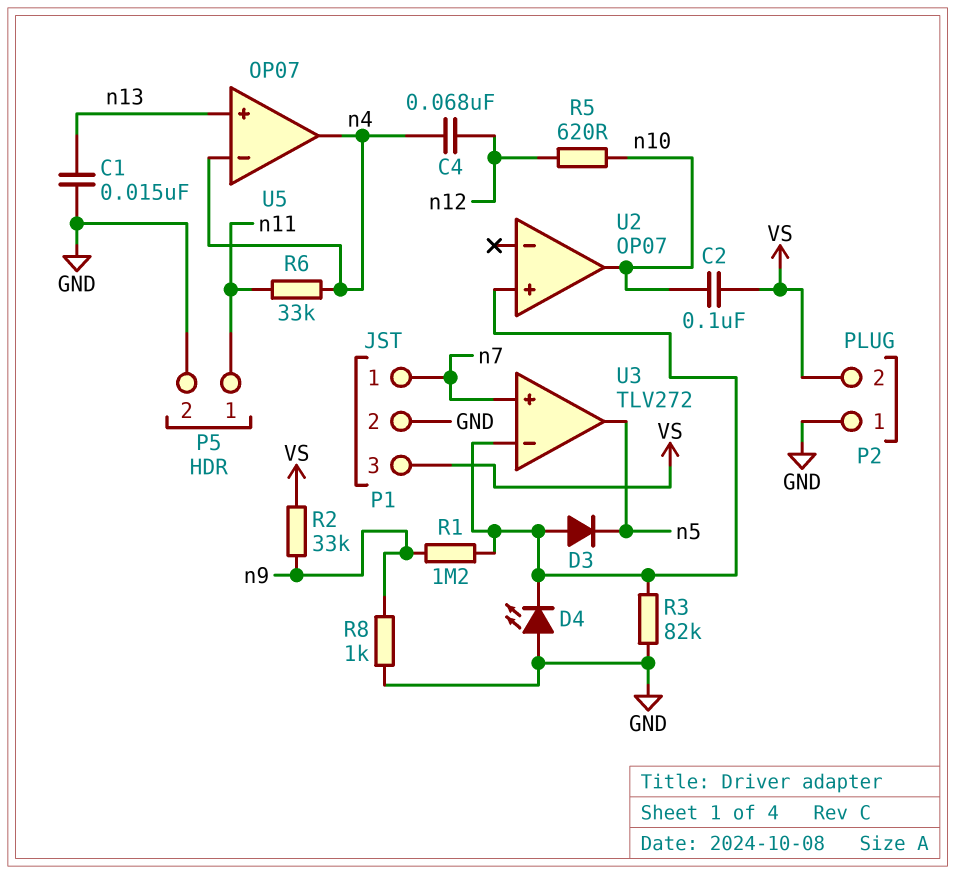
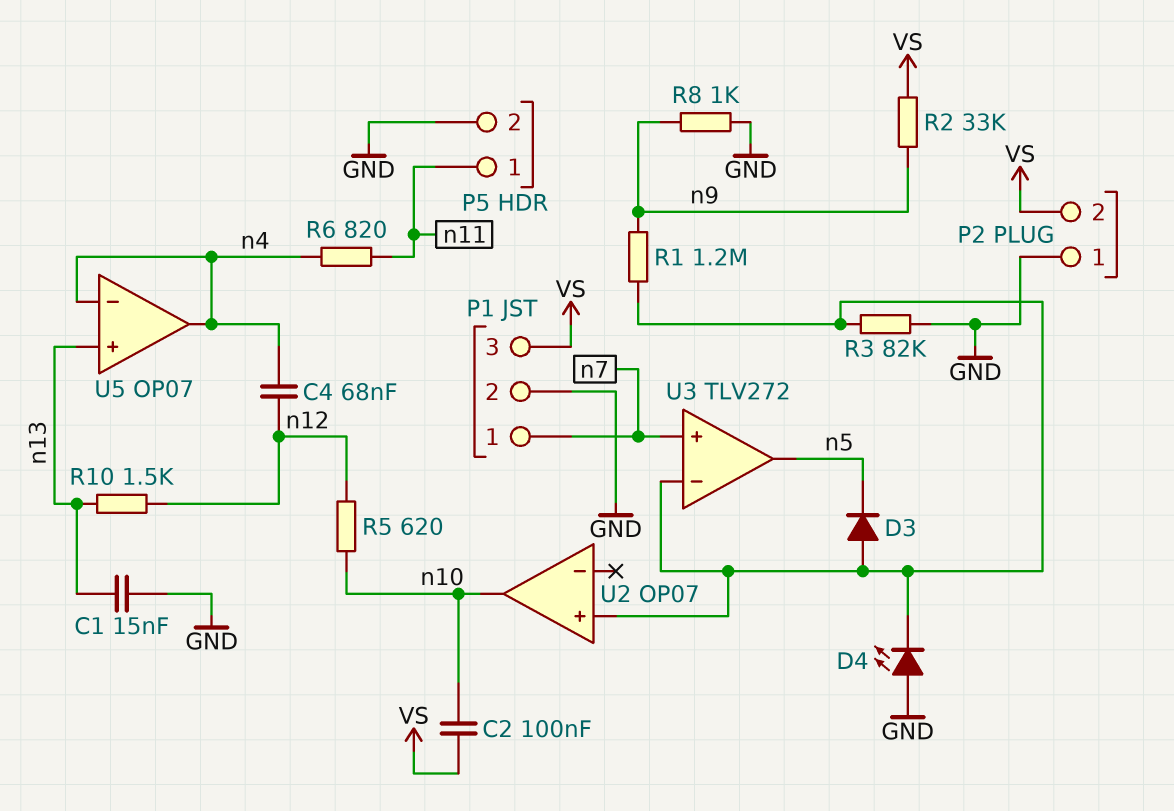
R6: 33k (n4, n11) -> 820 (n4, n11)
R10: none -> 1.5k (n12, n13)

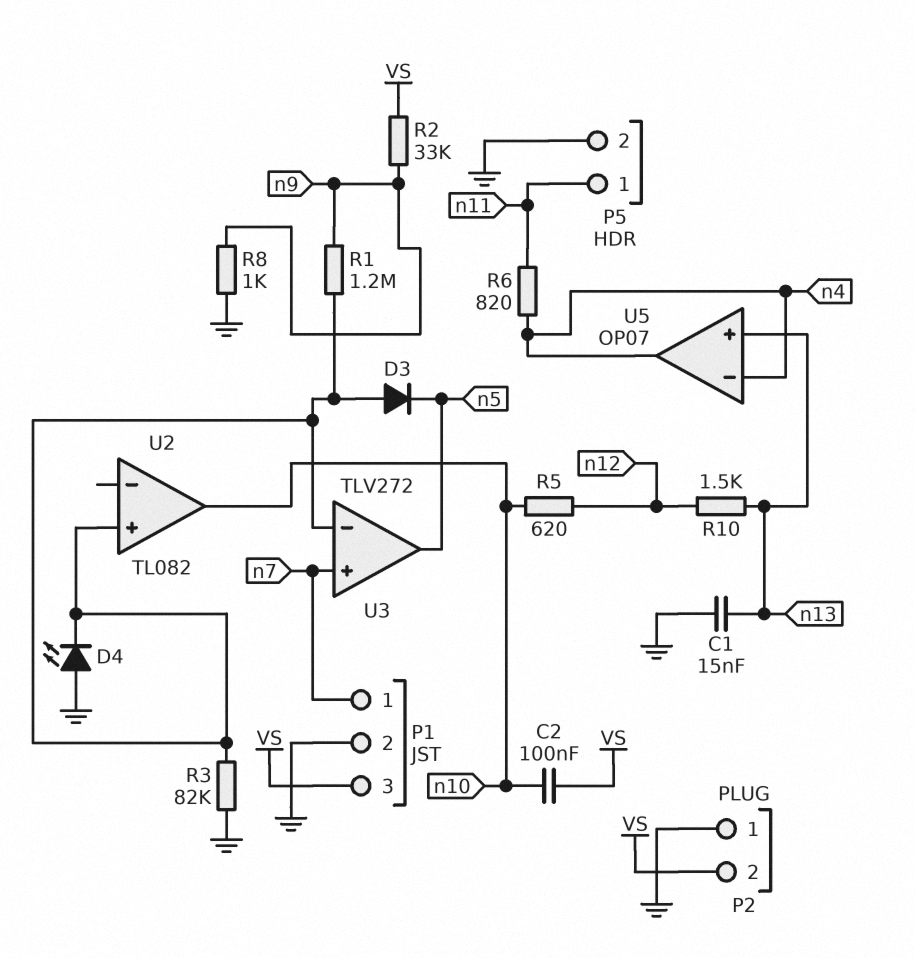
C4: 68nF (n4, n12) -> none
U2: OP07 -> TL082

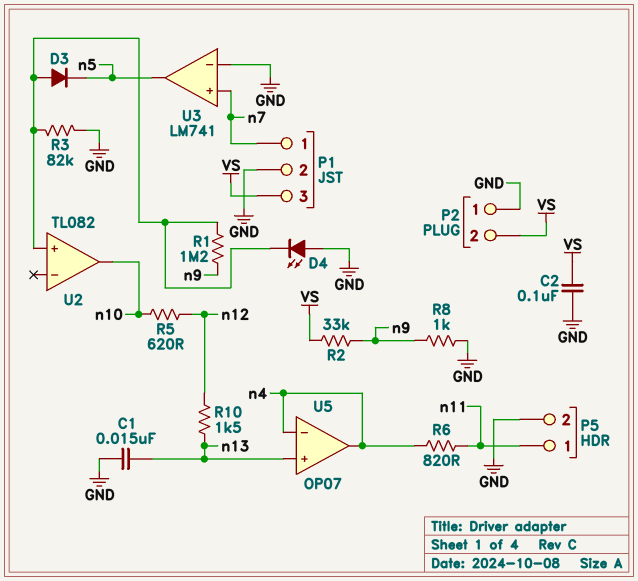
C2: 100nF (VS, n10) -> 100nF (GND, VS)
U3: TLV272 -> LM741
U3 pin in-: U2/in+ -> GND

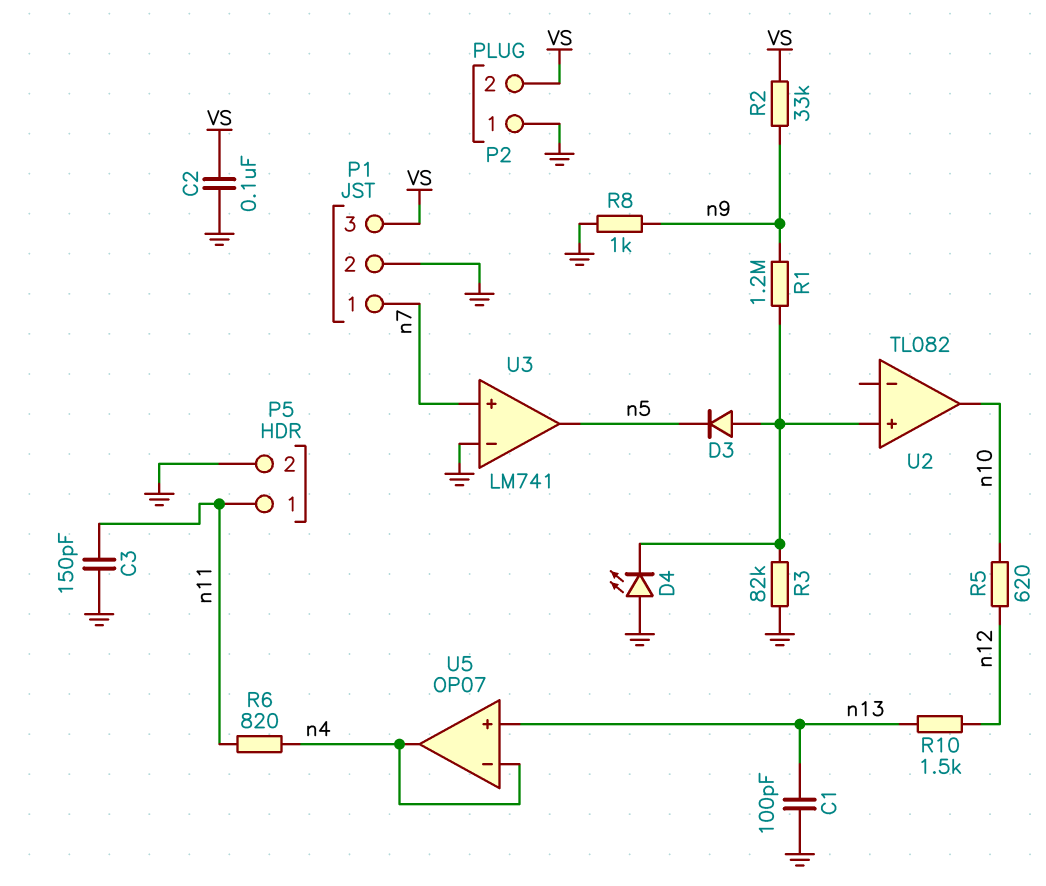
C1: 15nF (GND, n13) -> 100pF (GND, n13)
C3: none -> 150pF (GND, n11)

